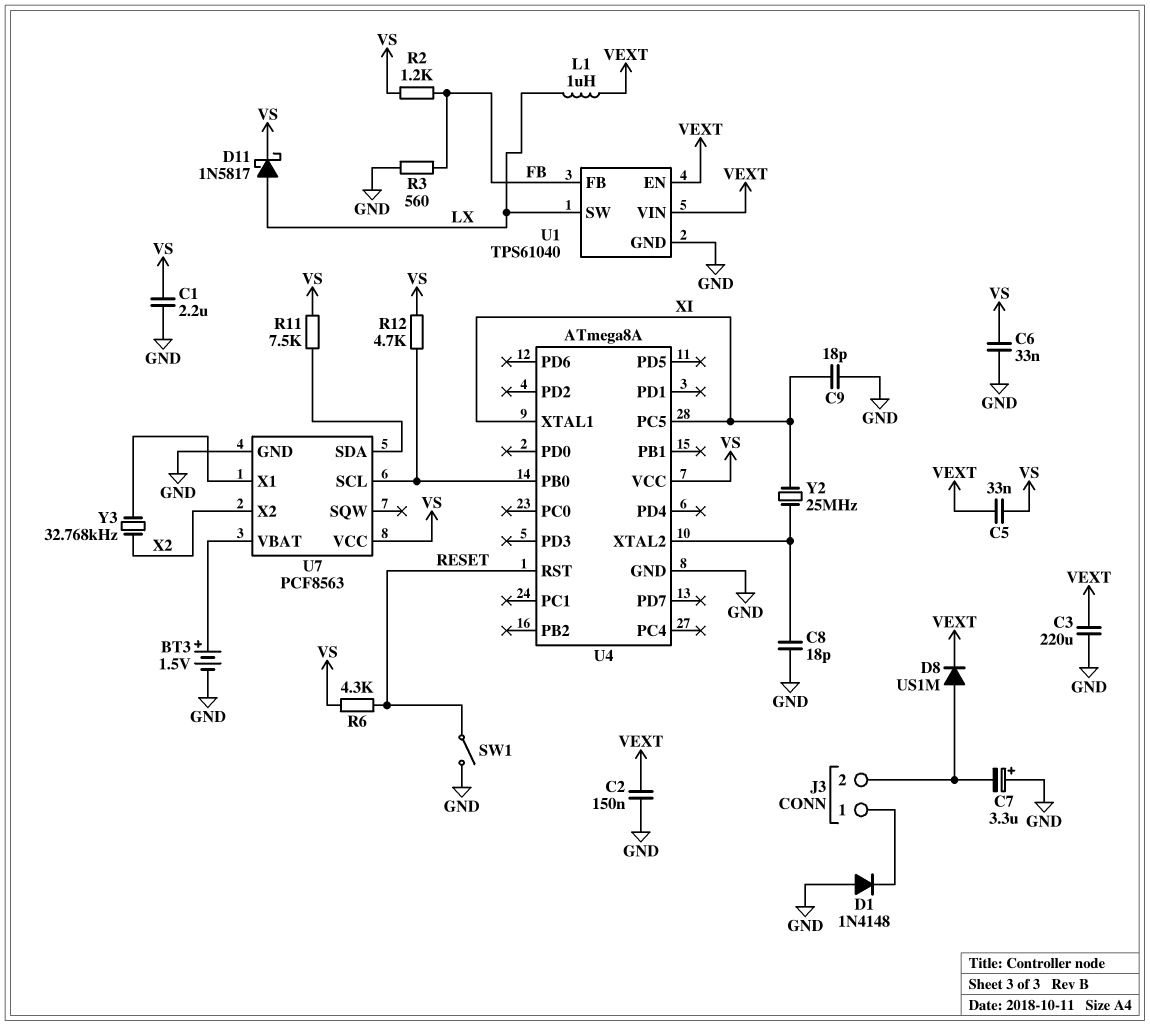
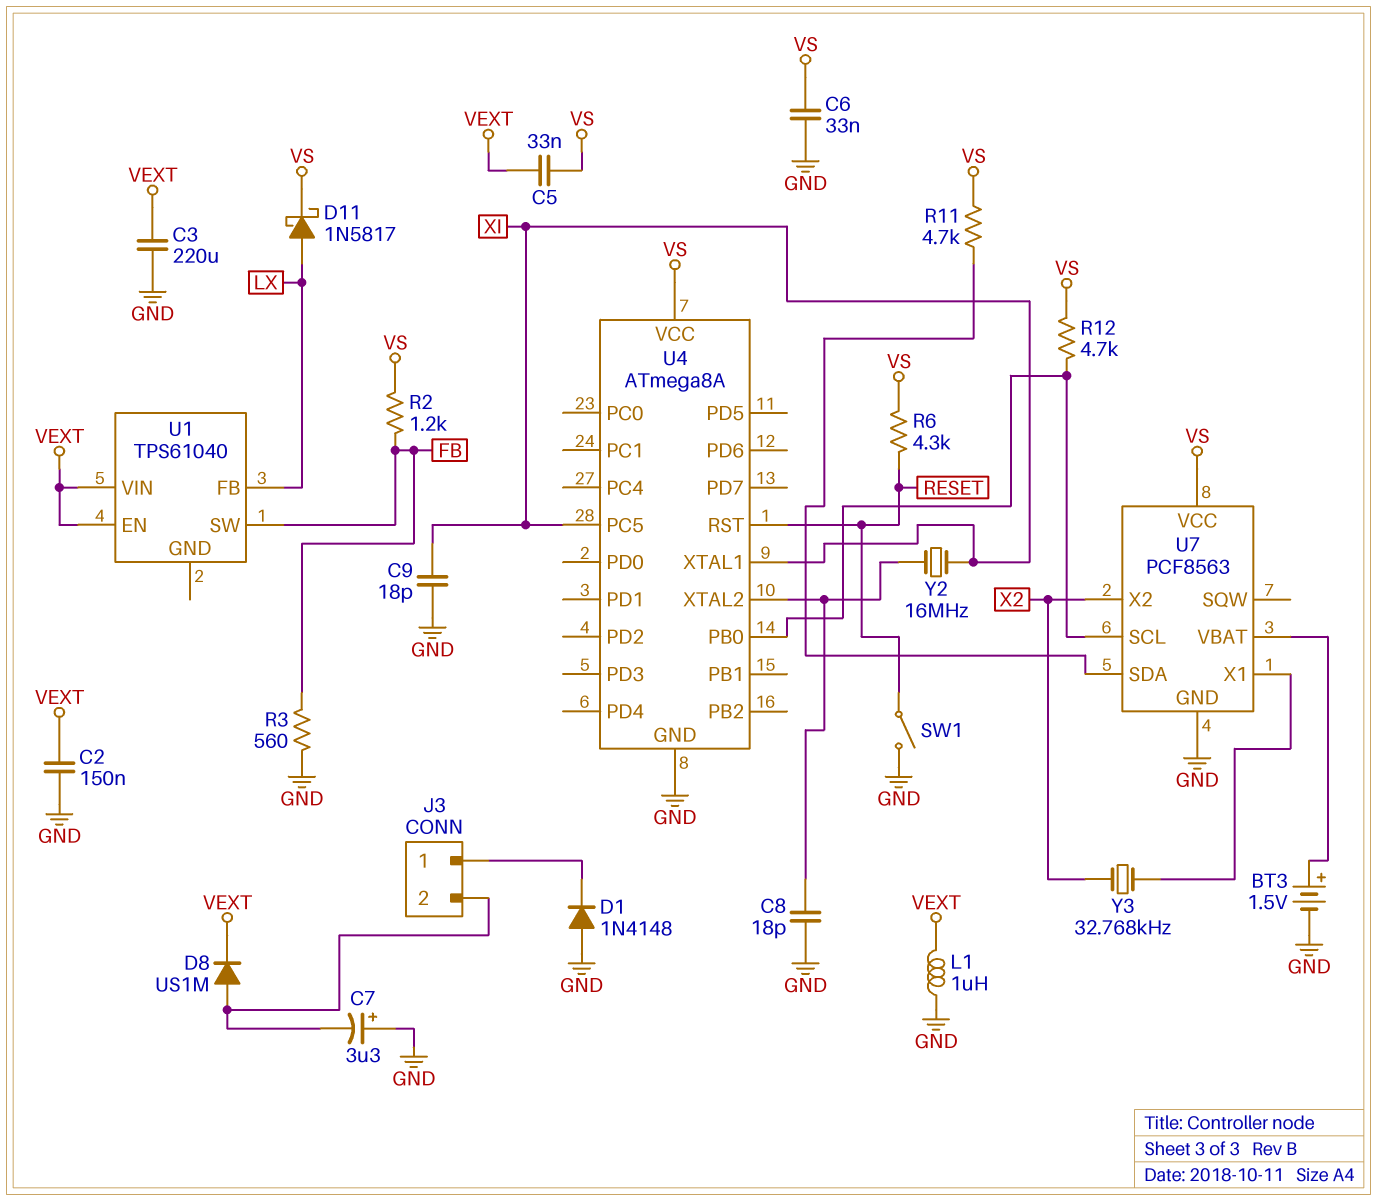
C1: 2.2uF (GND, VS) -> none
L1: 1uH (LX, VEXT) -> 1uH (GND, VEXT)
R11: 7.5k (U7/SDA, VS) -> 4.7k (U7/SDA, VS)
U1 pin FB: FB -> LX
U1 pin GND: GND -> none
U1 pin SW: LX -> FB
Y2: 25MHz (U4/XTAL2, XI) -> 16MHz (U4/XTAL2, XI)

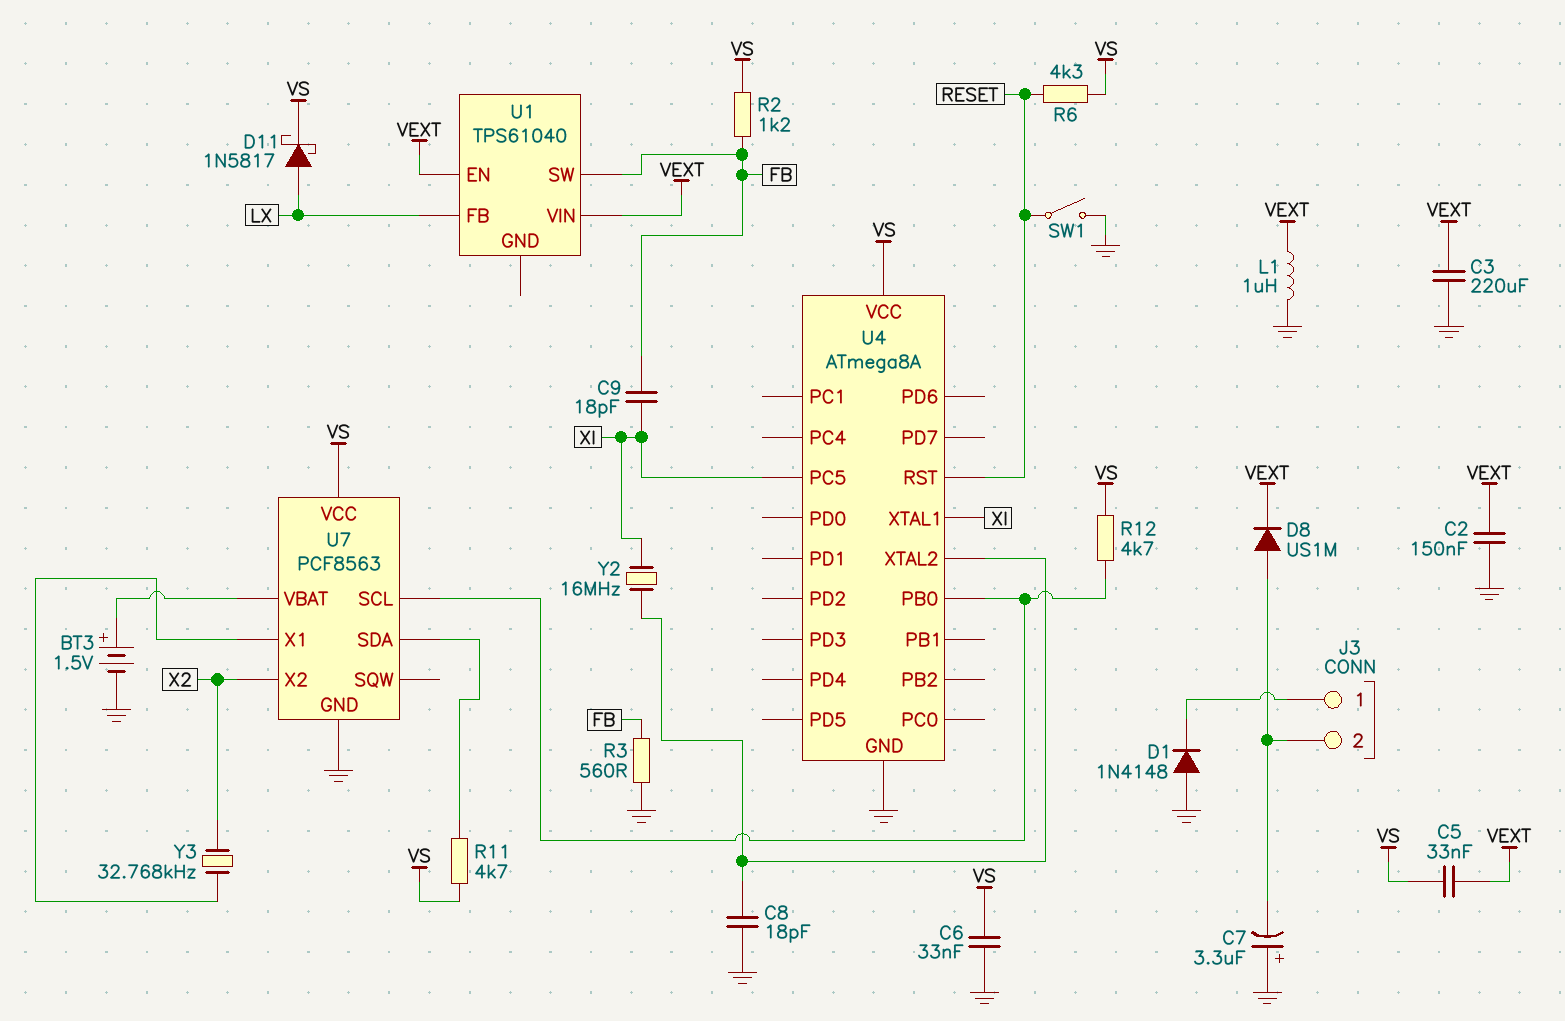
C9: 18pF (GND, XI) -> 18pF (FB, XI)

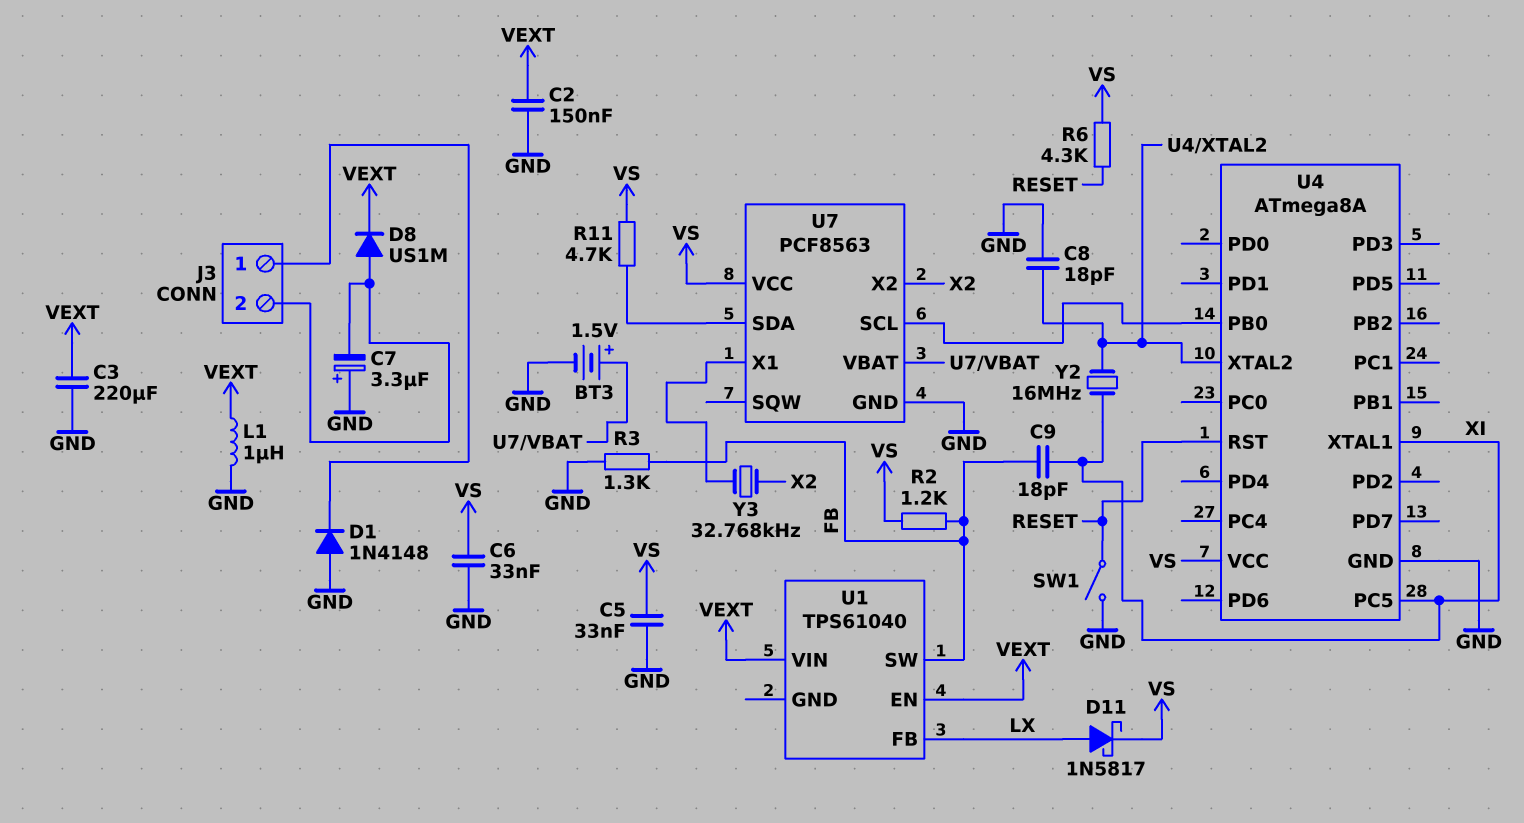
C5: 33nF (VEXT, VS) -> 33nF (GND, VS)
R3: 560 (FB, GND) -> 1.3k (FB, GND)
R12: 4.7k (U4/PB0, VS) -> none

